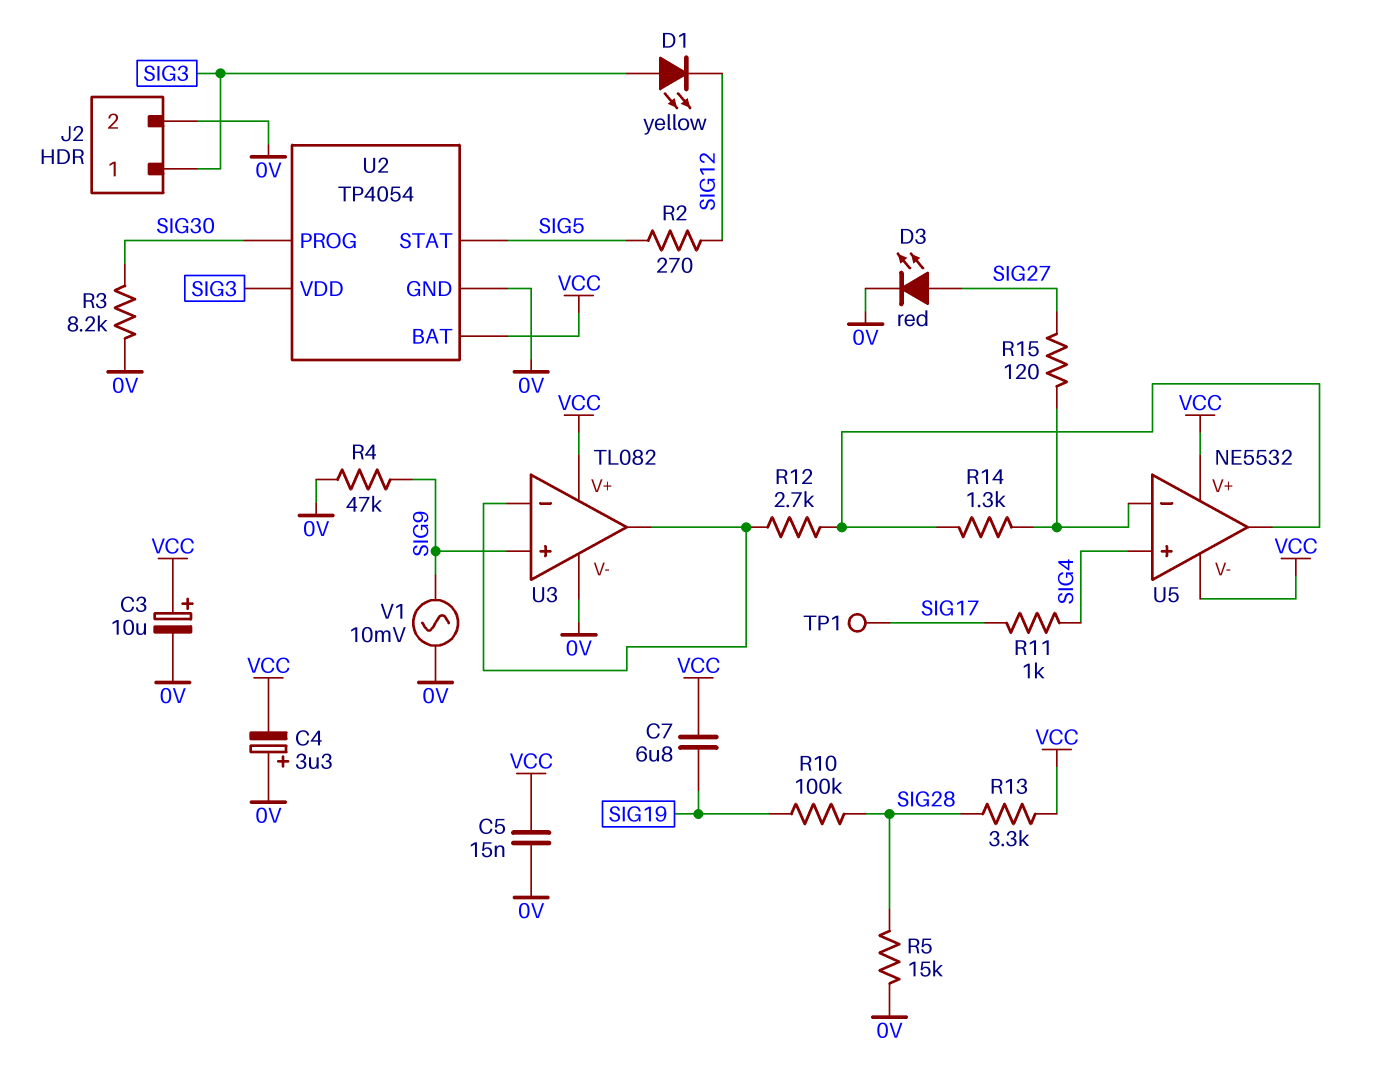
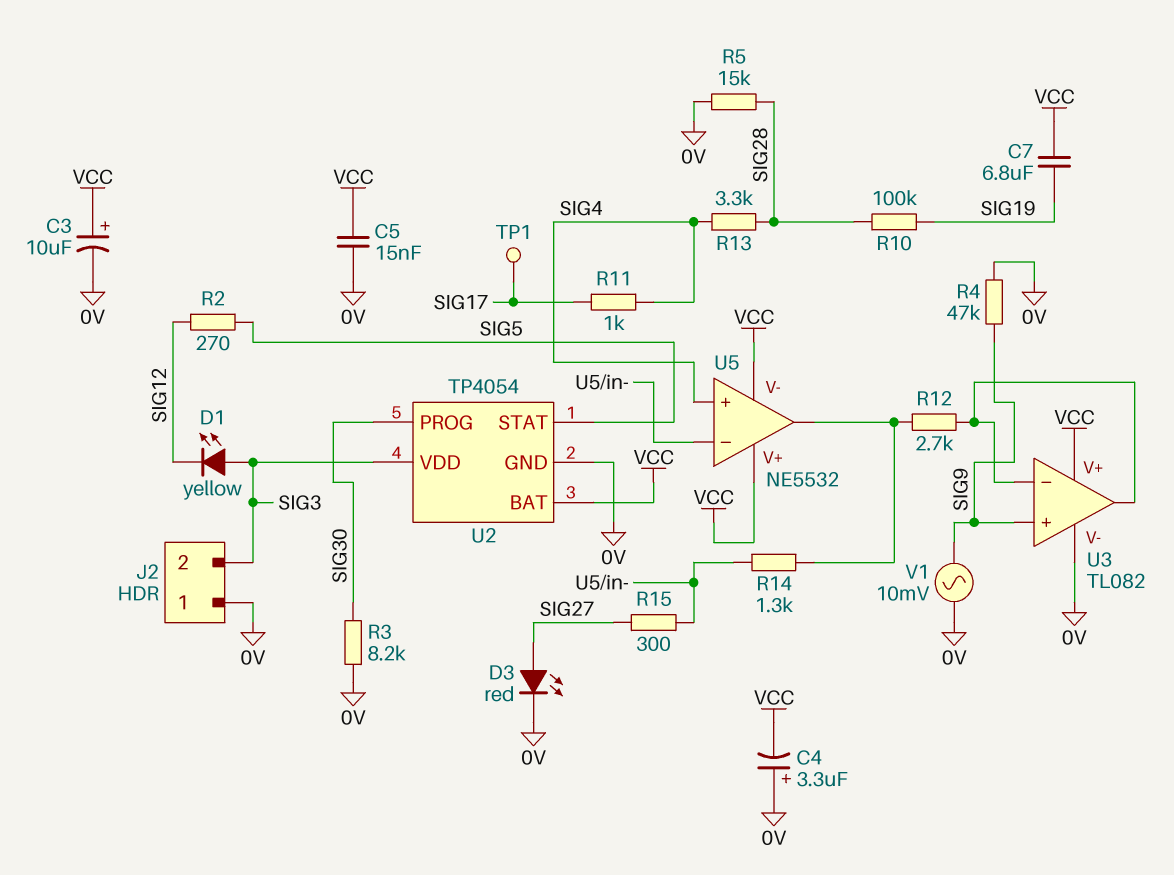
J2 pin 1: SIG3 -> 0V
J2 pin 2: 0V -> SIG3
R13: 3.3k (SIG28, VCC) -> 3.3k (SIG4, SIG28)
R15: 120 (SIG27, U5/in-) -> 300 (SIG27, U5/in-)

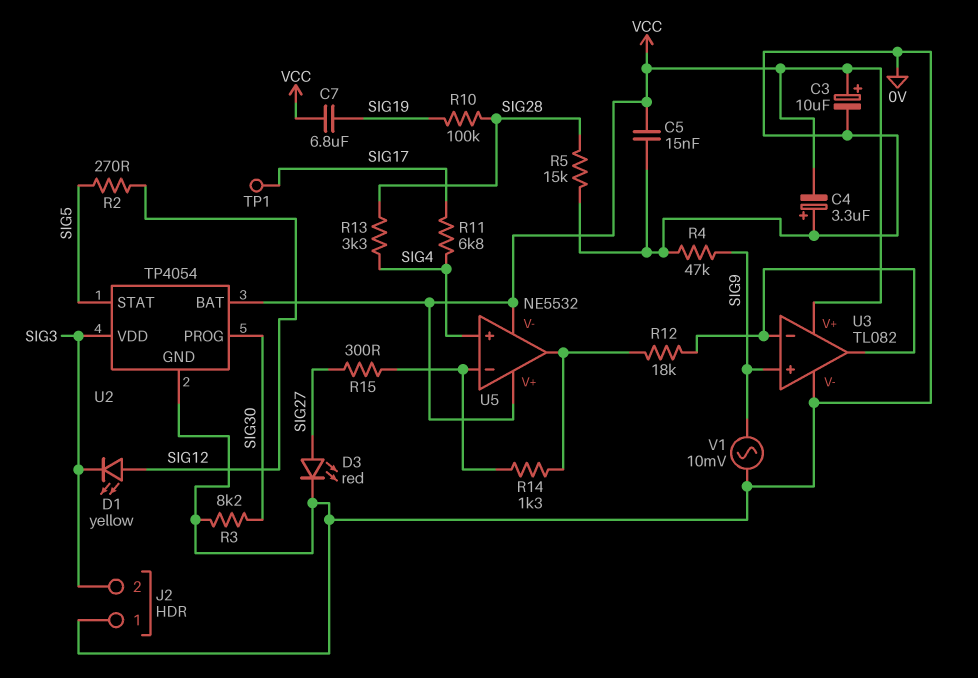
D1: LED yellow (A SIG3, K SIG12) -> LED yellow (A SIG12, K SIG3)
R11: 1k (SIG4, SIG17) -> 6.8k (SIG4, SIG17)
R12: 2.7k (U3/in-, U5/out) -> 18k (U3/in-, U5/out)

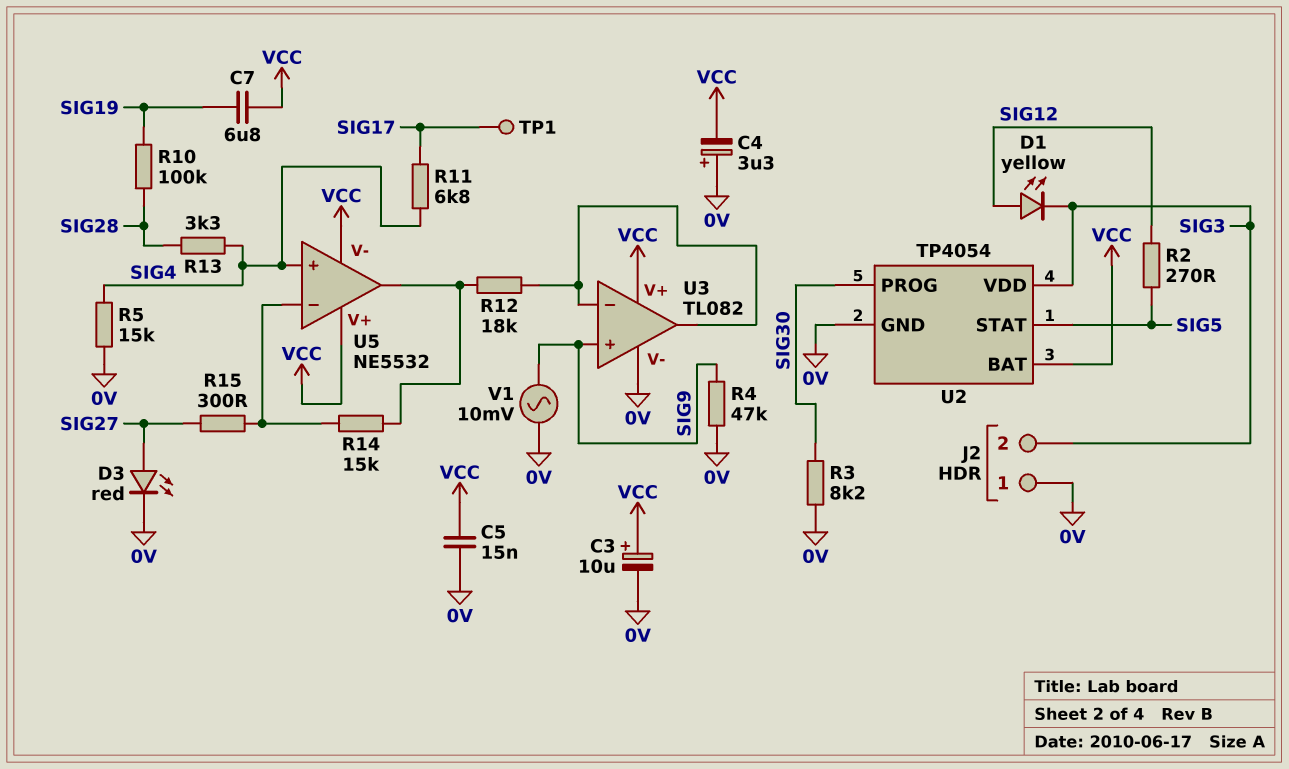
R5: 15k (0V, SIG28) -> 15k (0V, SIG4)
R14: 1.3k (U5/in-, U5/out) -> 15k (U5/in-, U5/out)

